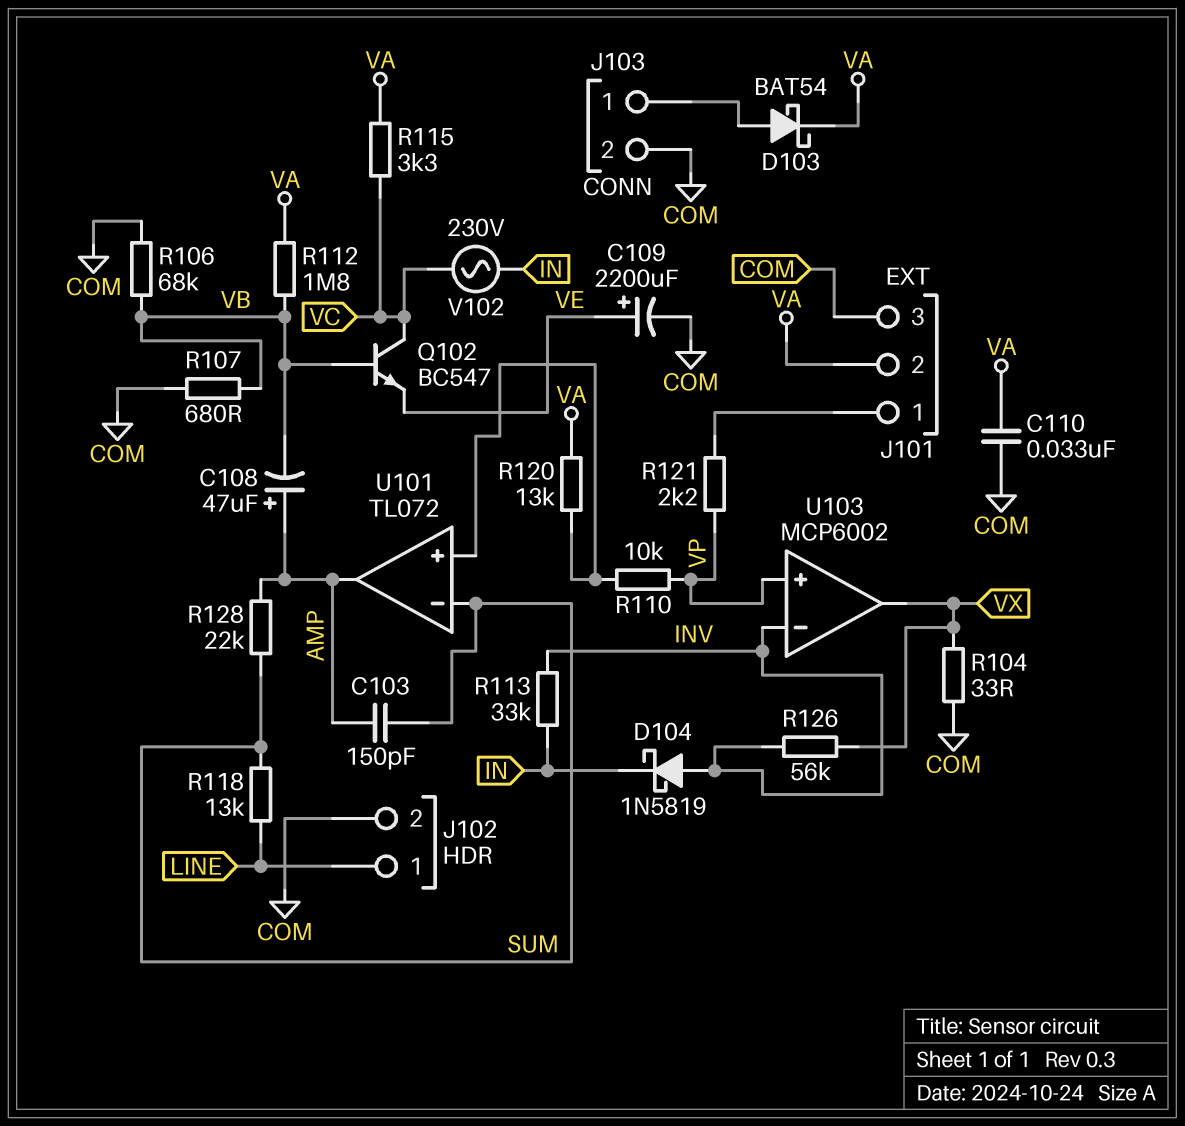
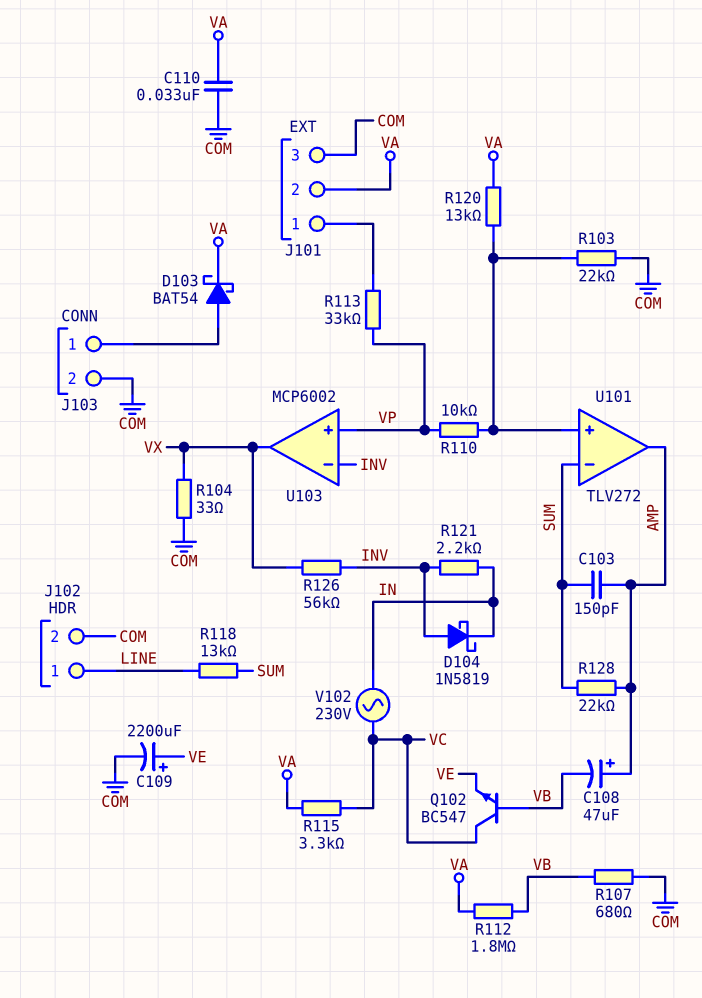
R103: none -> 22k (COM, U101/in+)
R106: 68k (COM, VB) -> none
R113: 33k (IN, INV) -> 33k (J101/1, VP)
R121: 2.2k (J101/1, VP) -> 2.2k (IN, INV)
U101: TL072 -> TLV272

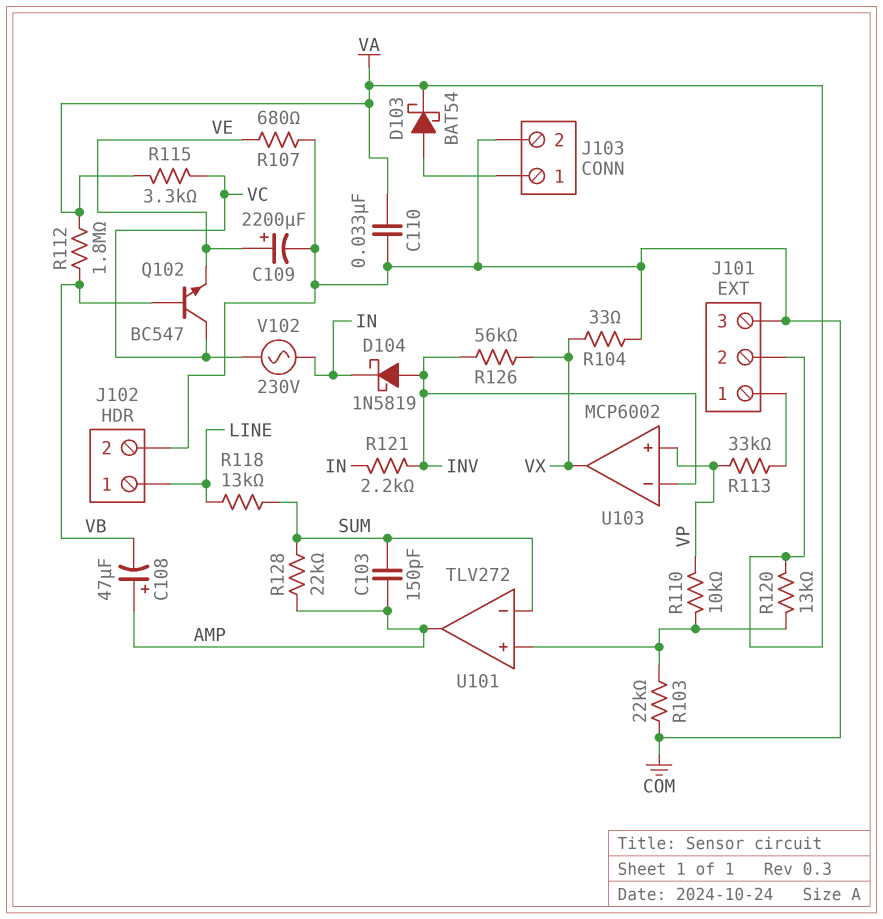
R107: 680 (COM, VB) -> 680 (COM, VE)

